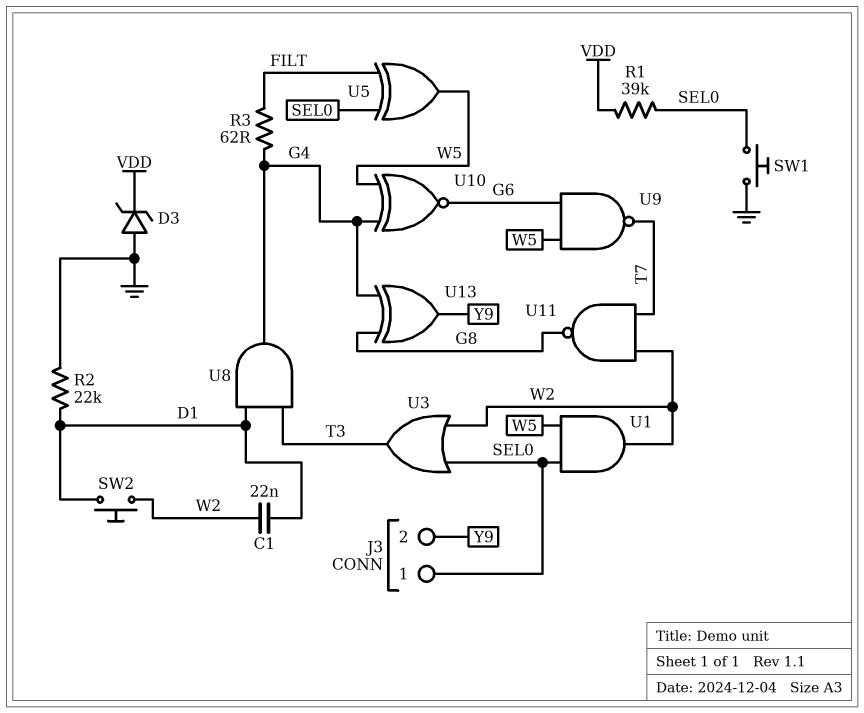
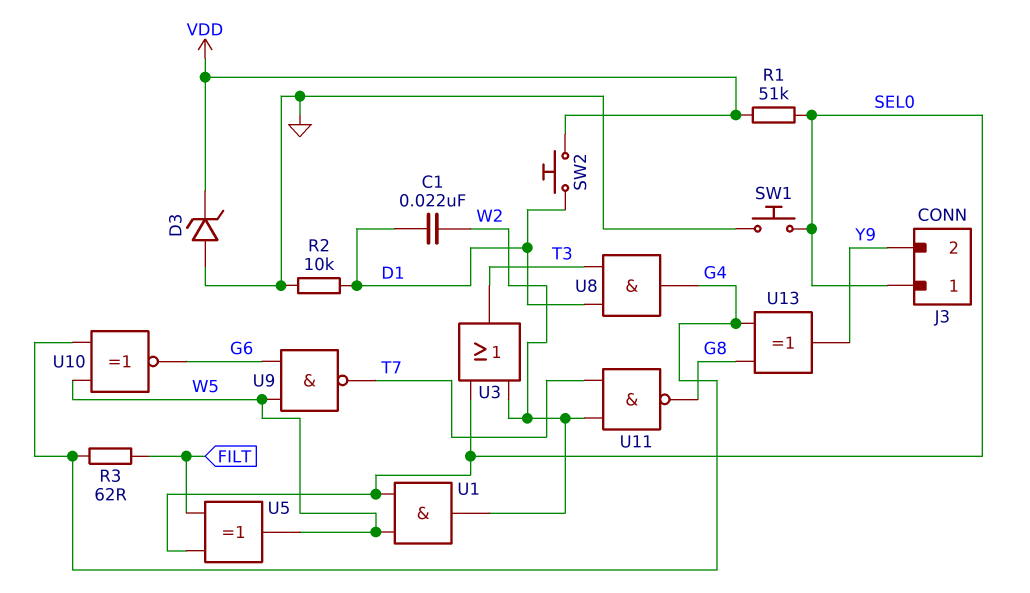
R1: 39k (SEL0, VDD) -> 51k (SEL0, VDD)
R2: 22k (D1, GND) -> 10k (D1, GND)
SW2: button (D1, W2) -> button (D1, VDD)

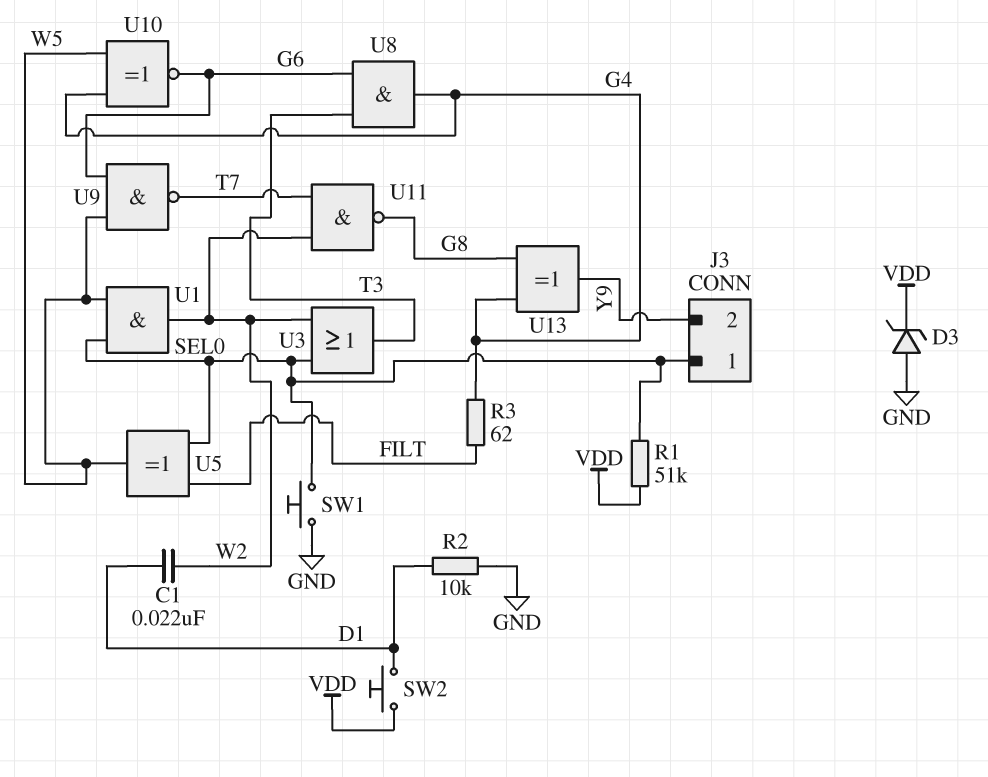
U8: AND (in D1, in T3, out G4) -> AND (in G6, in T3, out G4)

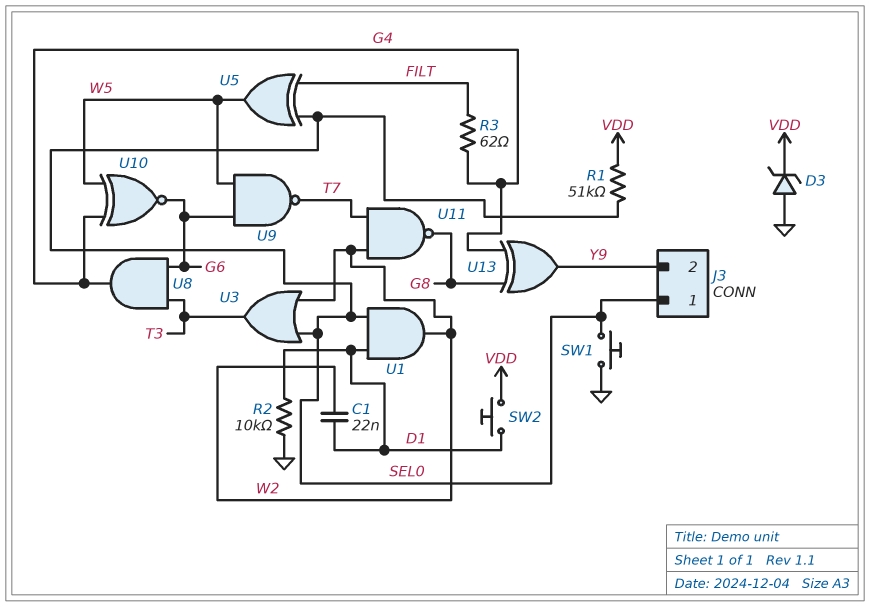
U1: AND (in SEL0, in W5, out W2) -> AND (in D1, in SEL0, out W2)

